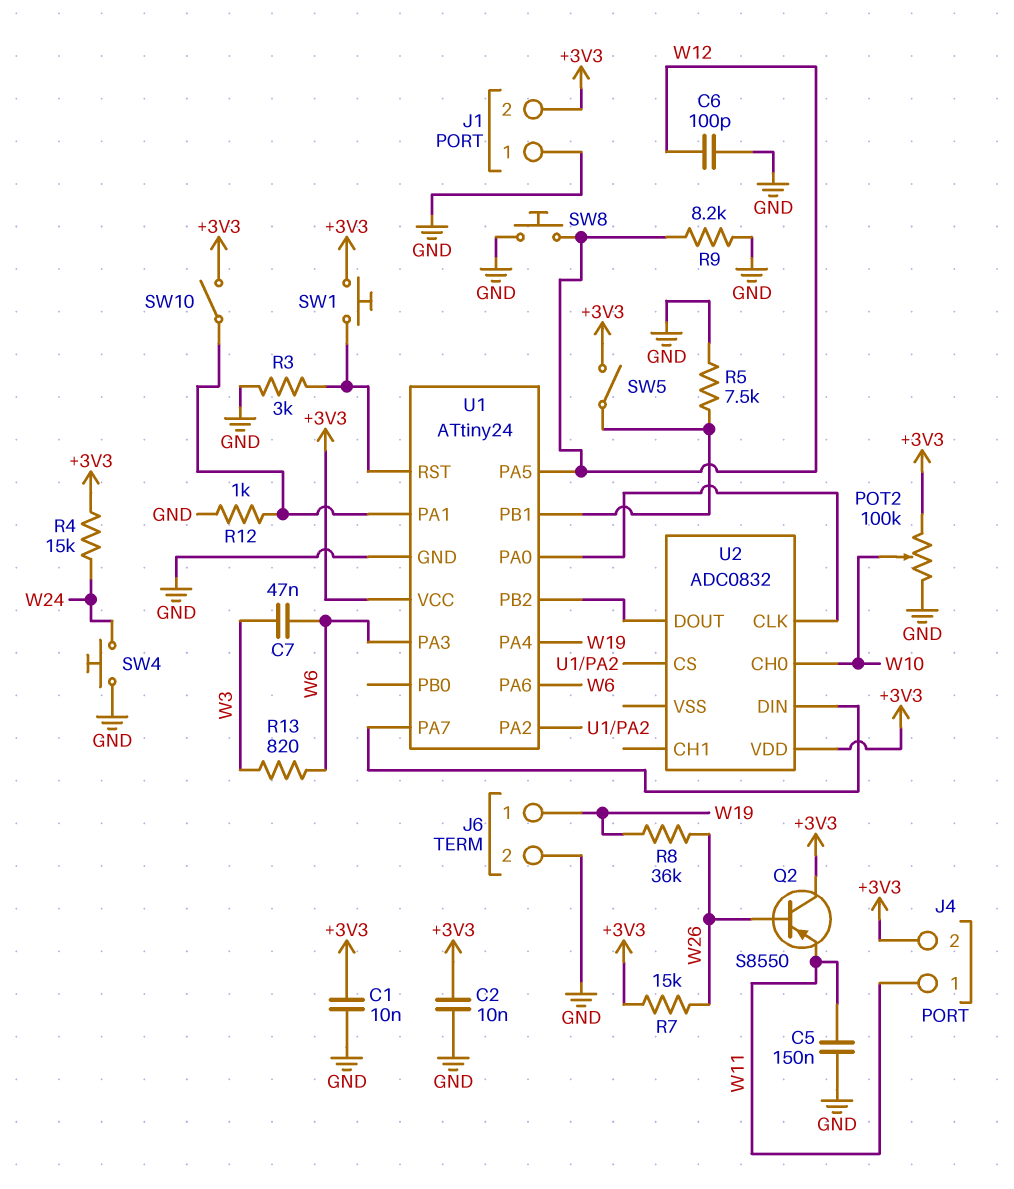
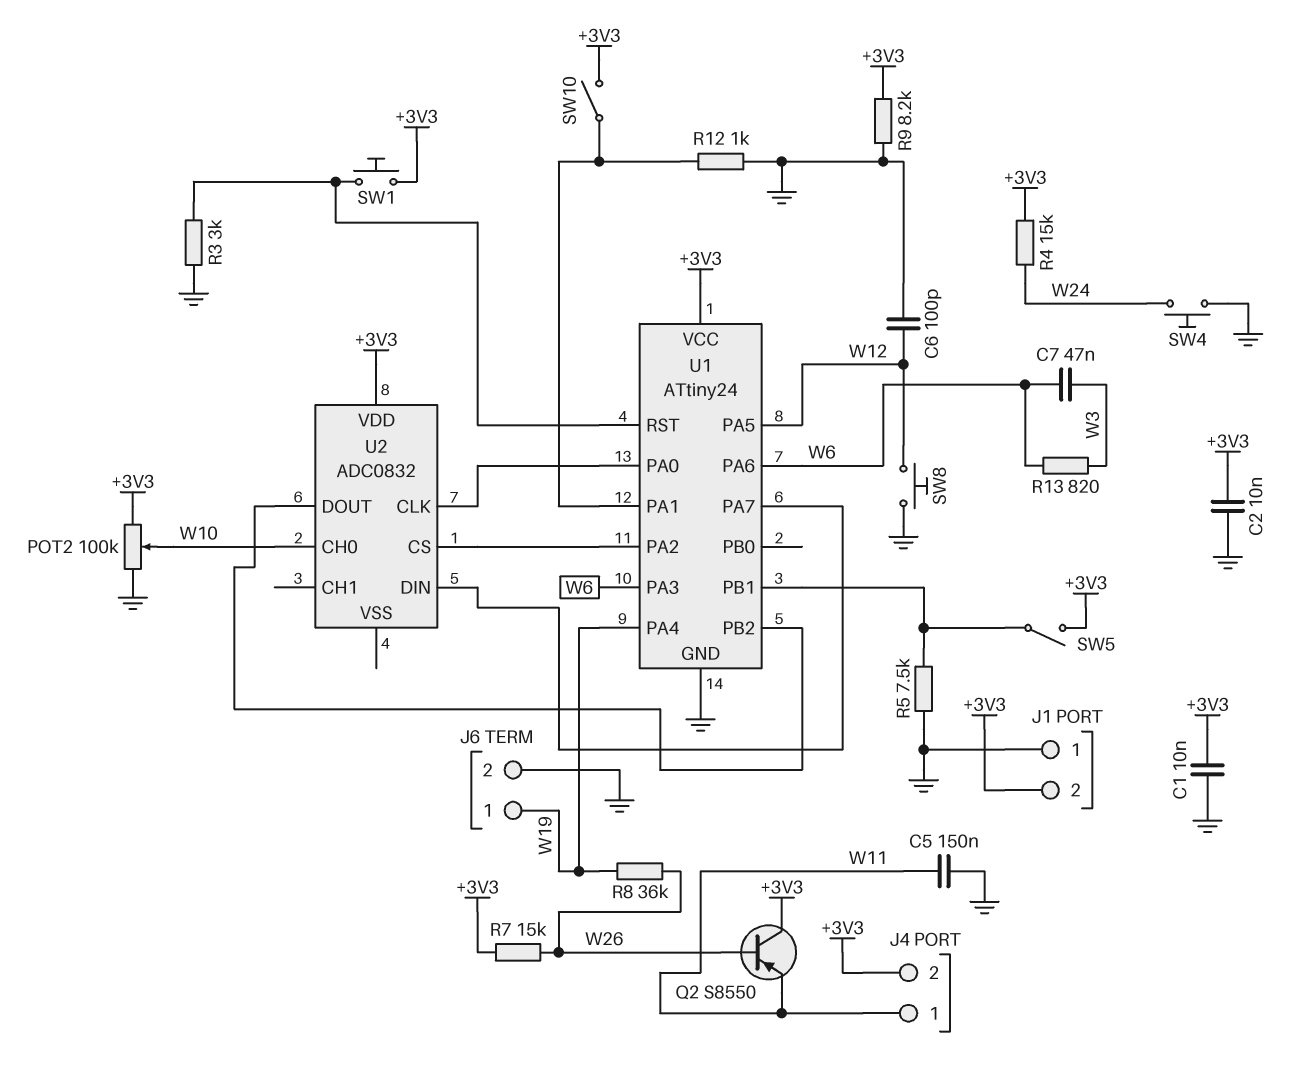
R9: 8.2k (GND, W12) -> 8.2k (+3V3, GND)

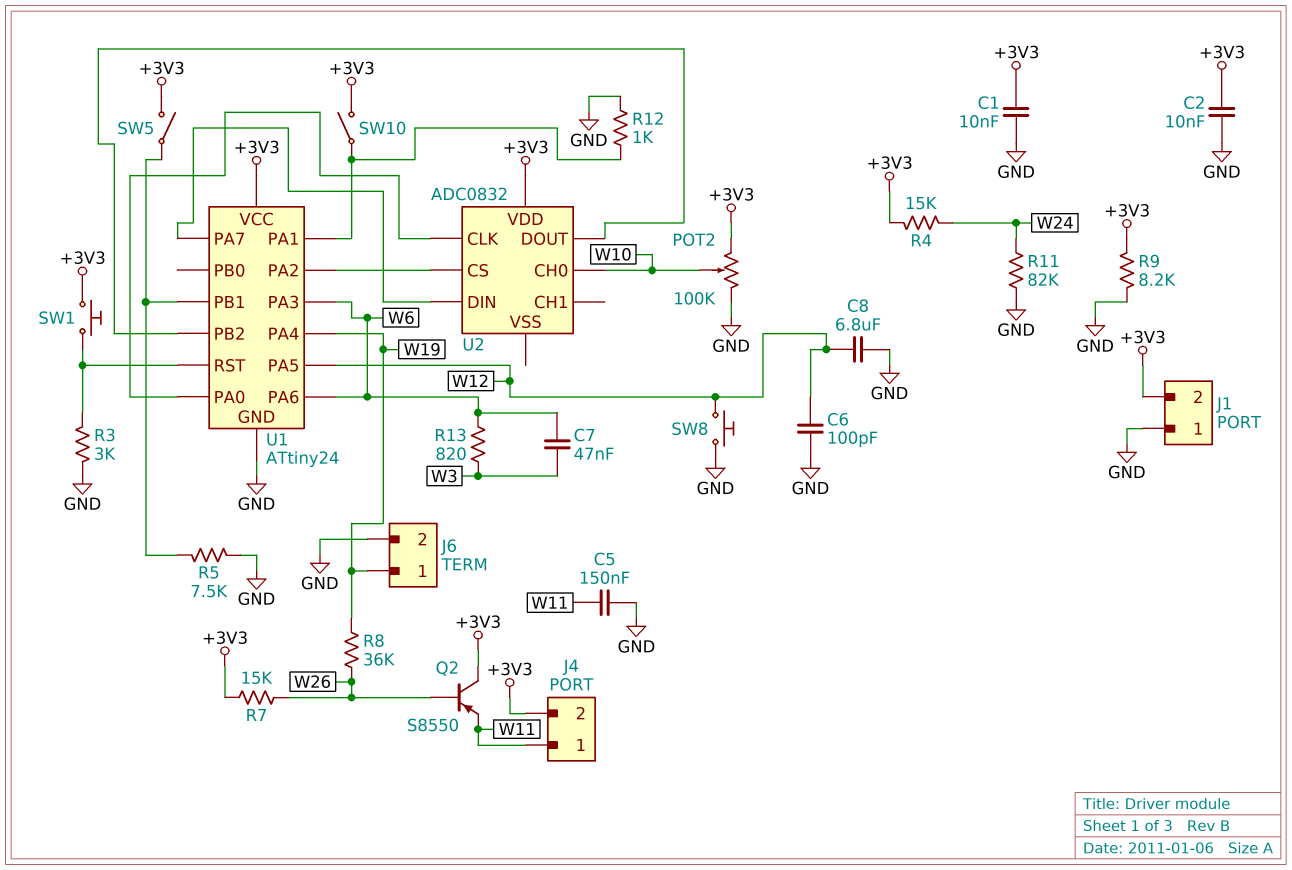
C8: none -> 6.8uF (GND, W12)
R11: none -> 82k (GND, W24)
SW4: button (GND, W24) -> none

